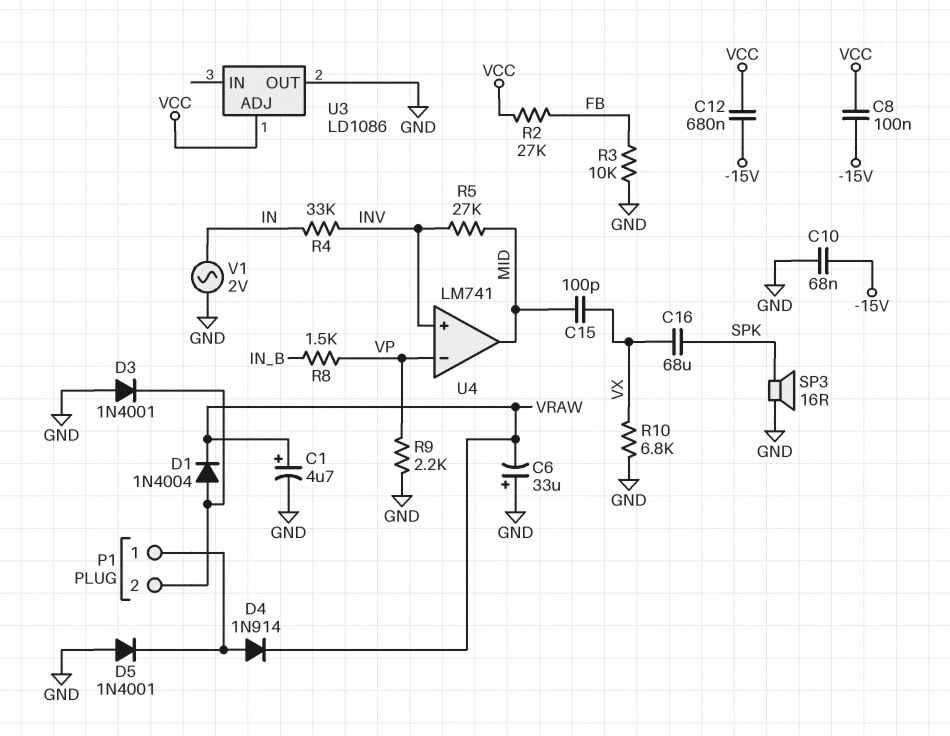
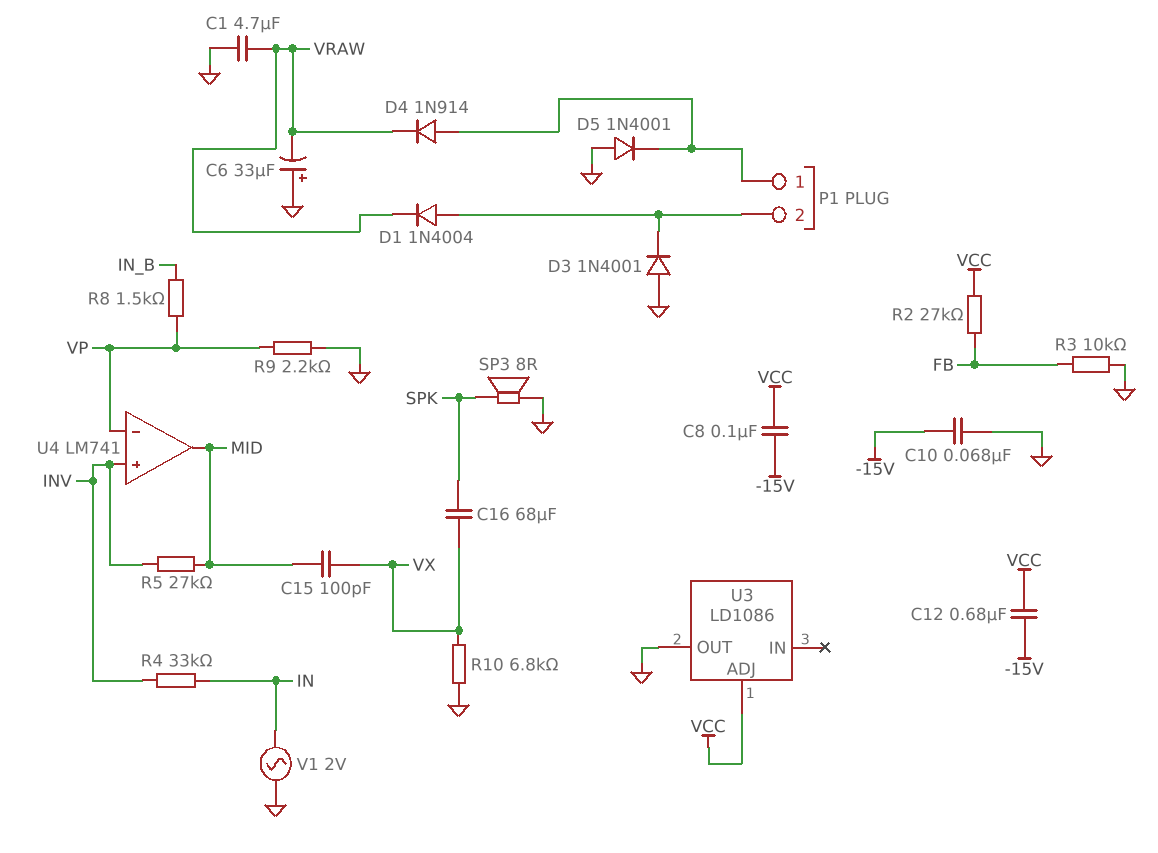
C1: 4.7uF (plus VRAW, minus GND) -> 4.7uF (GND, VRAW)
SP3: speaker 16R (GND, SPK) -> speaker 8R (GND, SPK)

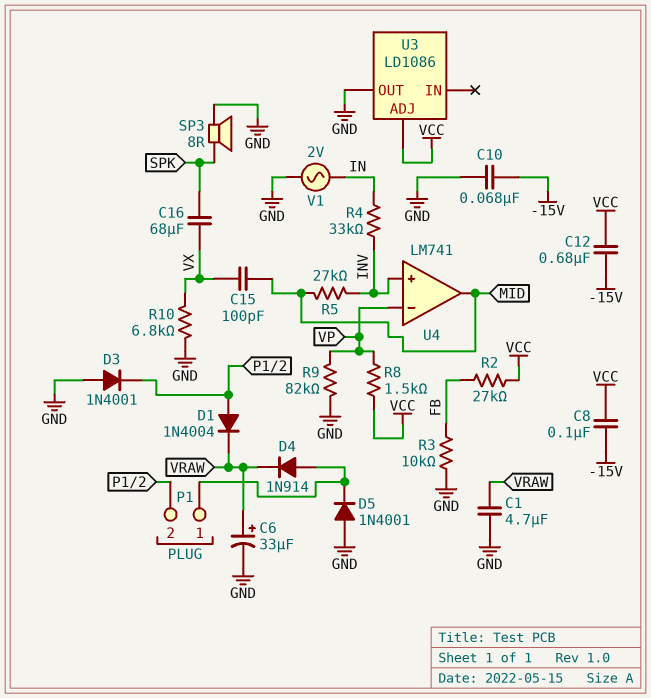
C6: 33uF (plus GND, minus VRAW) -> 33uF (plus VRAW, minus GND)
R8: 1.5k (IN_B, VP) -> 1.5k (VCC, VP)
R9: 2.2k (GND, VP) -> 82k (GND, VP)

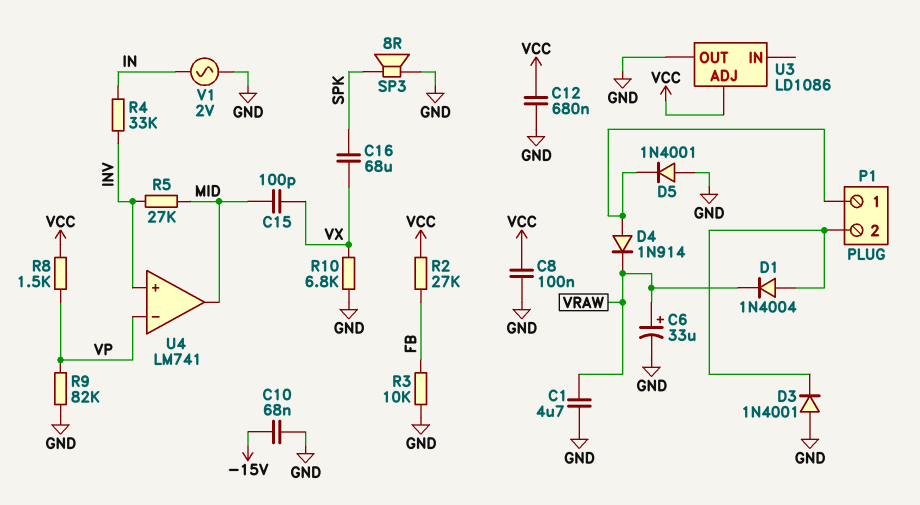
C8: 100nF (-15V, VCC) -> 100nF (GND, VCC)
C12: 680nF (-15V, VCC) -> 680nF (GND, VCC)

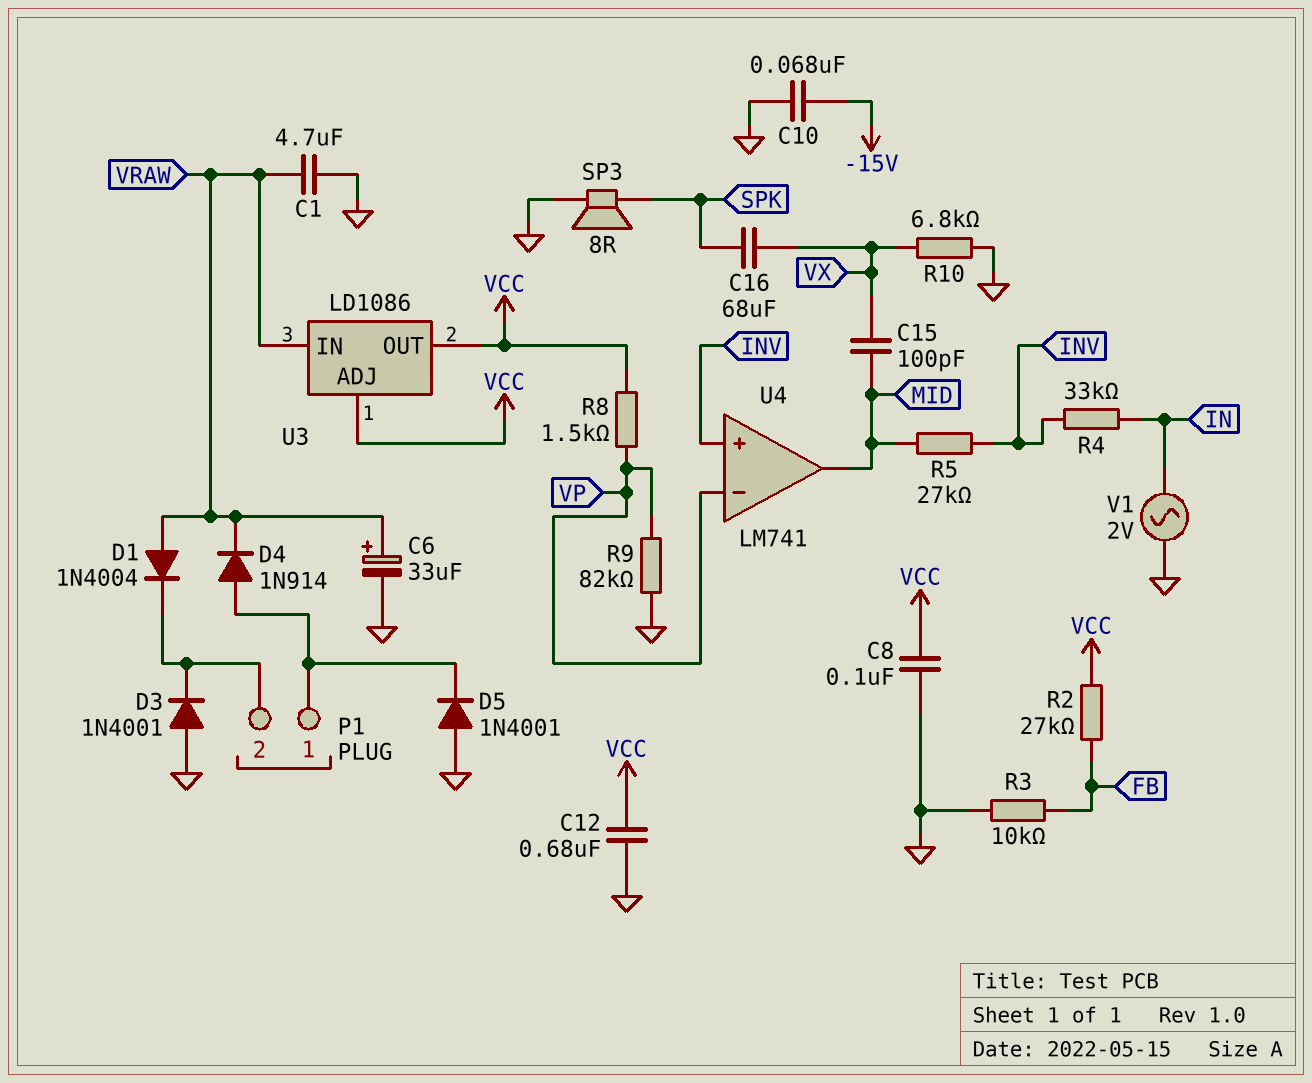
D1: diode 1N4004 (A P1/2, K VRAW) -> diode 1N4004 (A VRAW, K P1/2)
U3 pin IN: none -> VRAW
U3 pin OUT: GND -> VCC

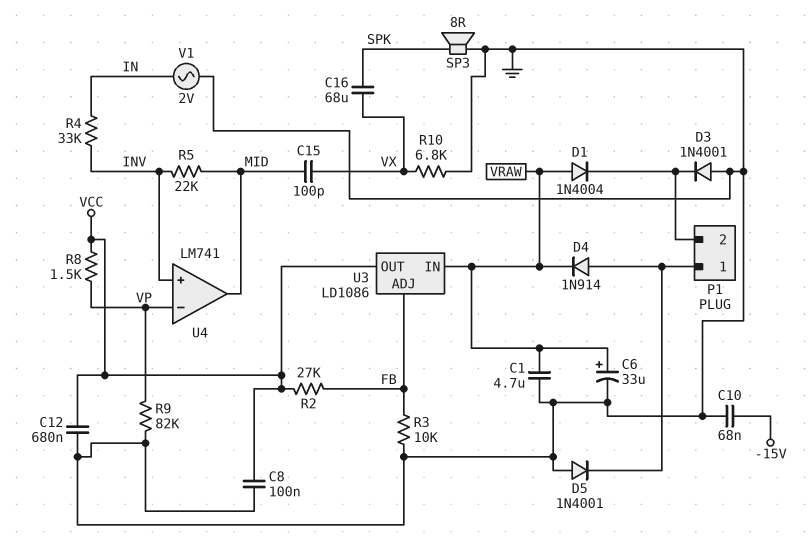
R5: 27k (INV, MID) -> 22k (INV, MID)
U3 pin ADJ: VCC -> FB

